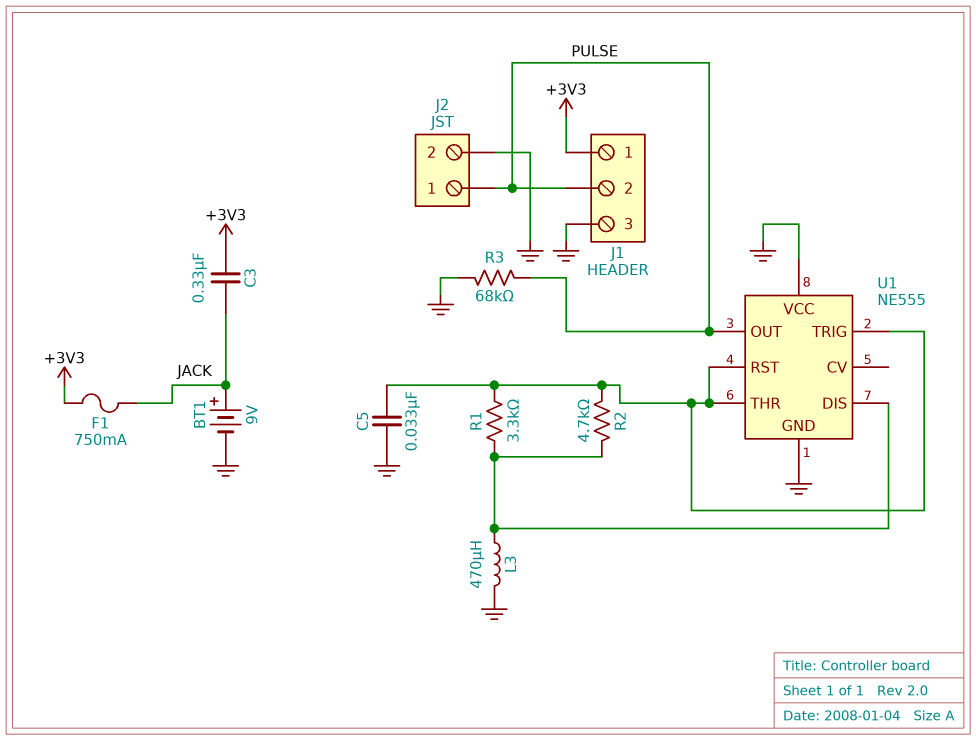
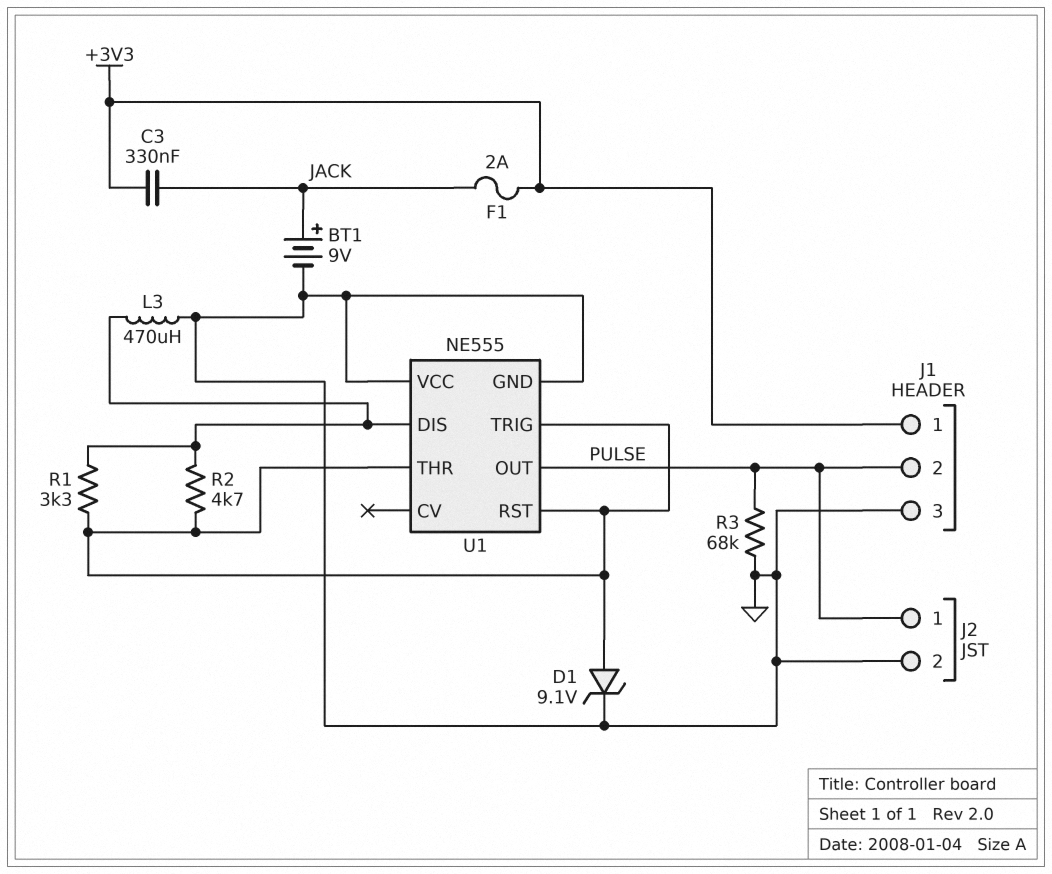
C5: 33nF (GND, U1/RST) -> none
D1: none -> zener 9.1V (A U1/RST, K GND)
F1: 750mA (+3V3, JACK) -> 2A (+3V3, JACK)

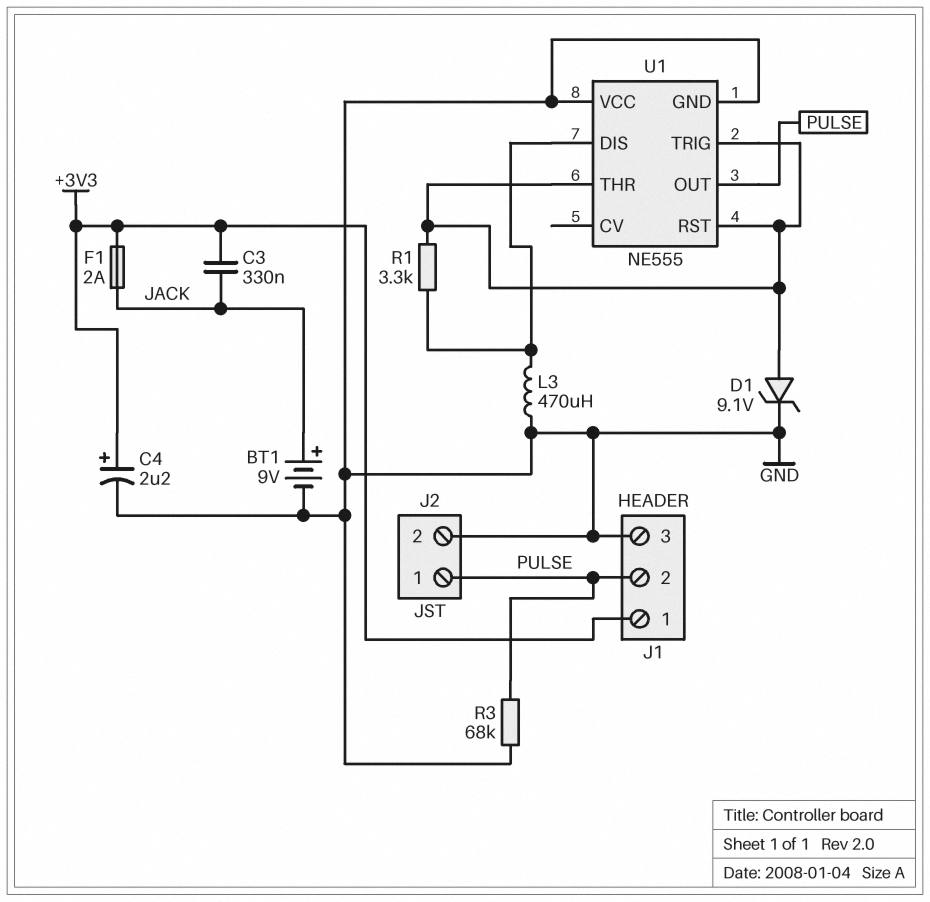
C4: none -> 2.2uF (plus +3V3, minus GND)
R2: 4.7k (U1/DIS, U1/RST) -> none

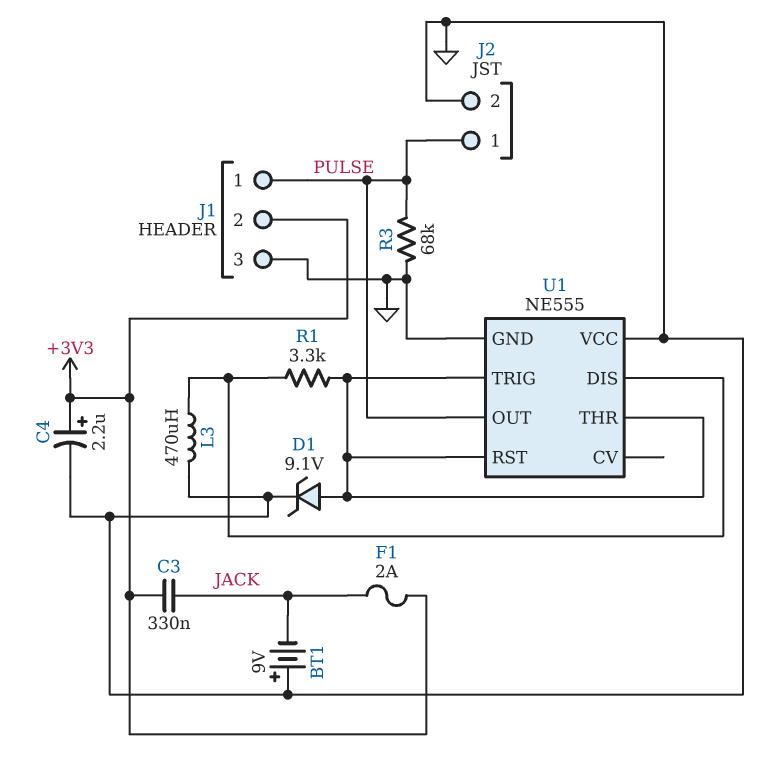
BT1: 9V (plus JACK, minus GND) -> 9V (plus GND, minus JACK)
J1 pin 1: +3V3 -> PULSE
J1 pin 2: PULSE -> +3V3

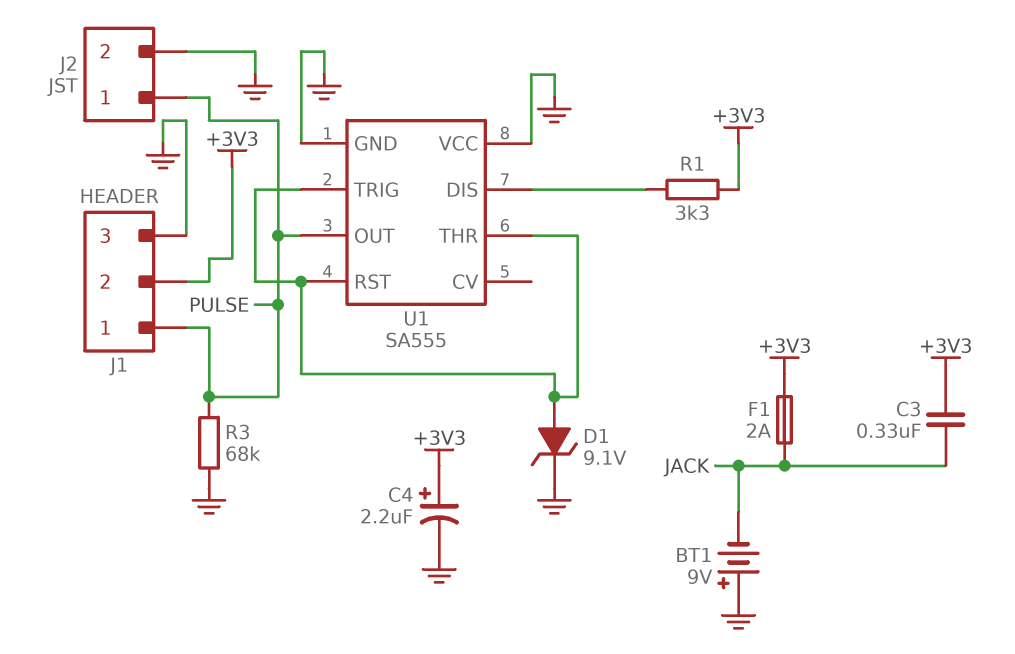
L3: 470uH (GND, U1/DIS) -> none
R1: 3.3k (U1/DIS, U1/RST) -> 3.3k (+3V3, U1/DIS)
U1: NE555 -> SA555

